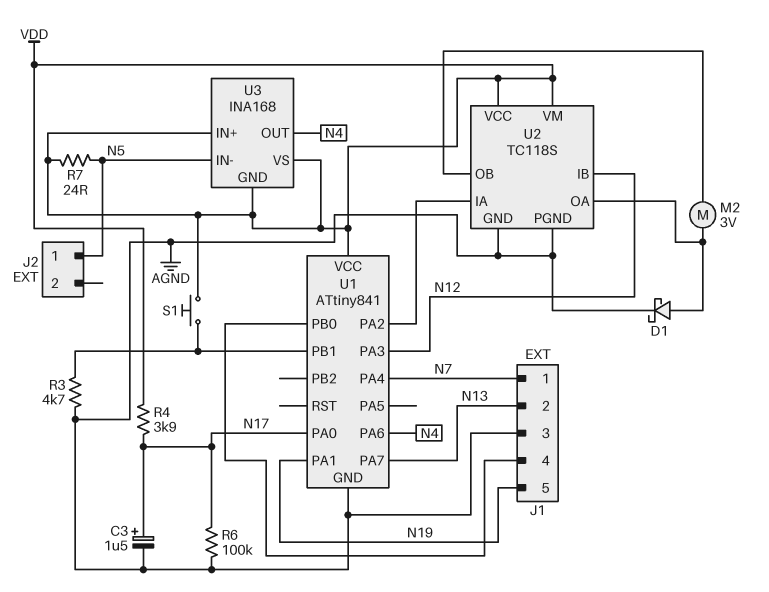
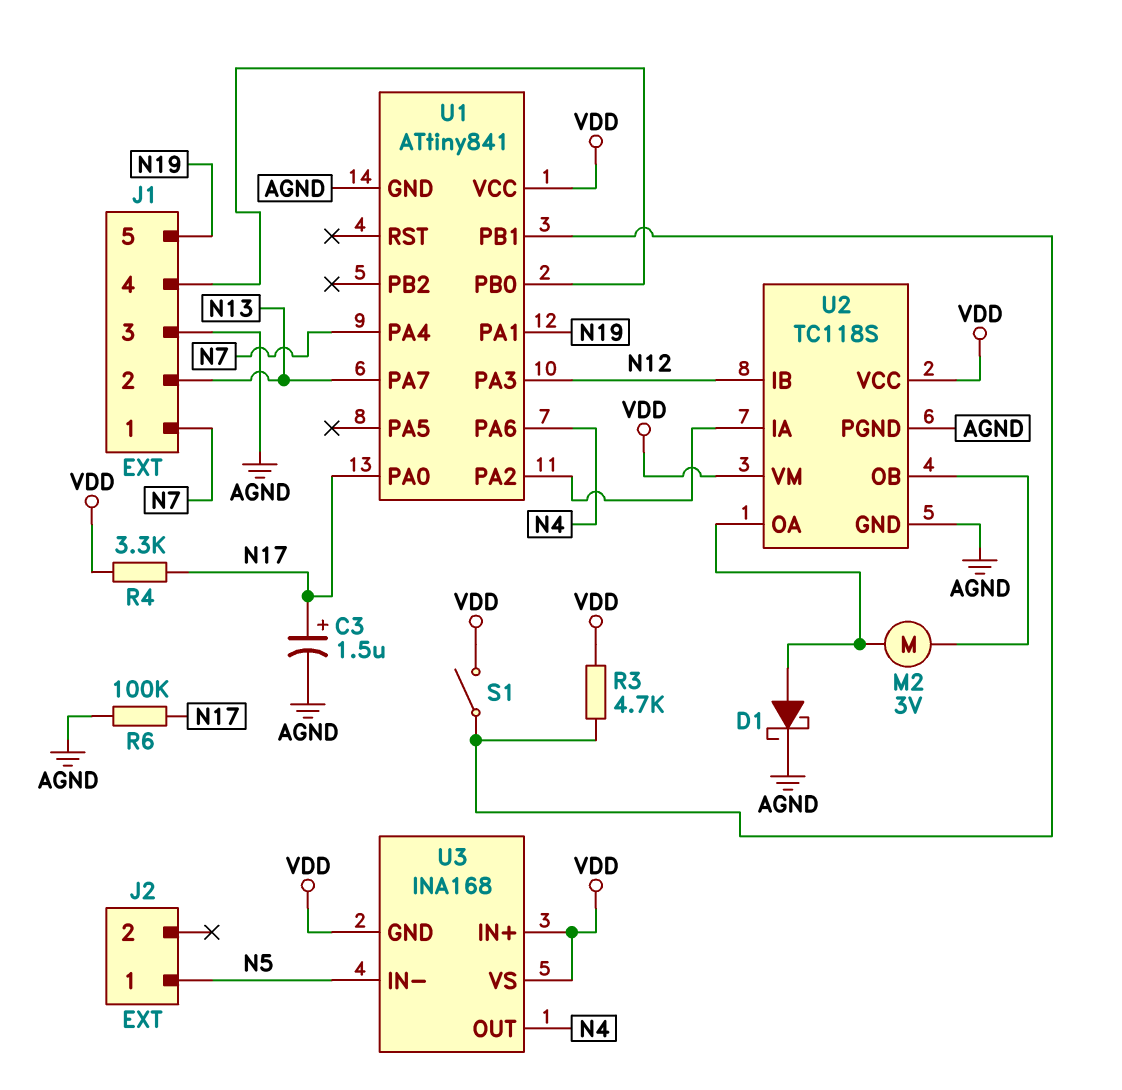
R3: 4.7k (AGND, U1/PB1) -> 4.7k (U1/PB1, VDD)
R4: 3.9k (N17, VDD) -> 3.3k (N17, VDD)
R7: 24 (N5, VDD) -> none
S1: button (U1/PB1, VDD) -> switch (U1/PB1, VDD)

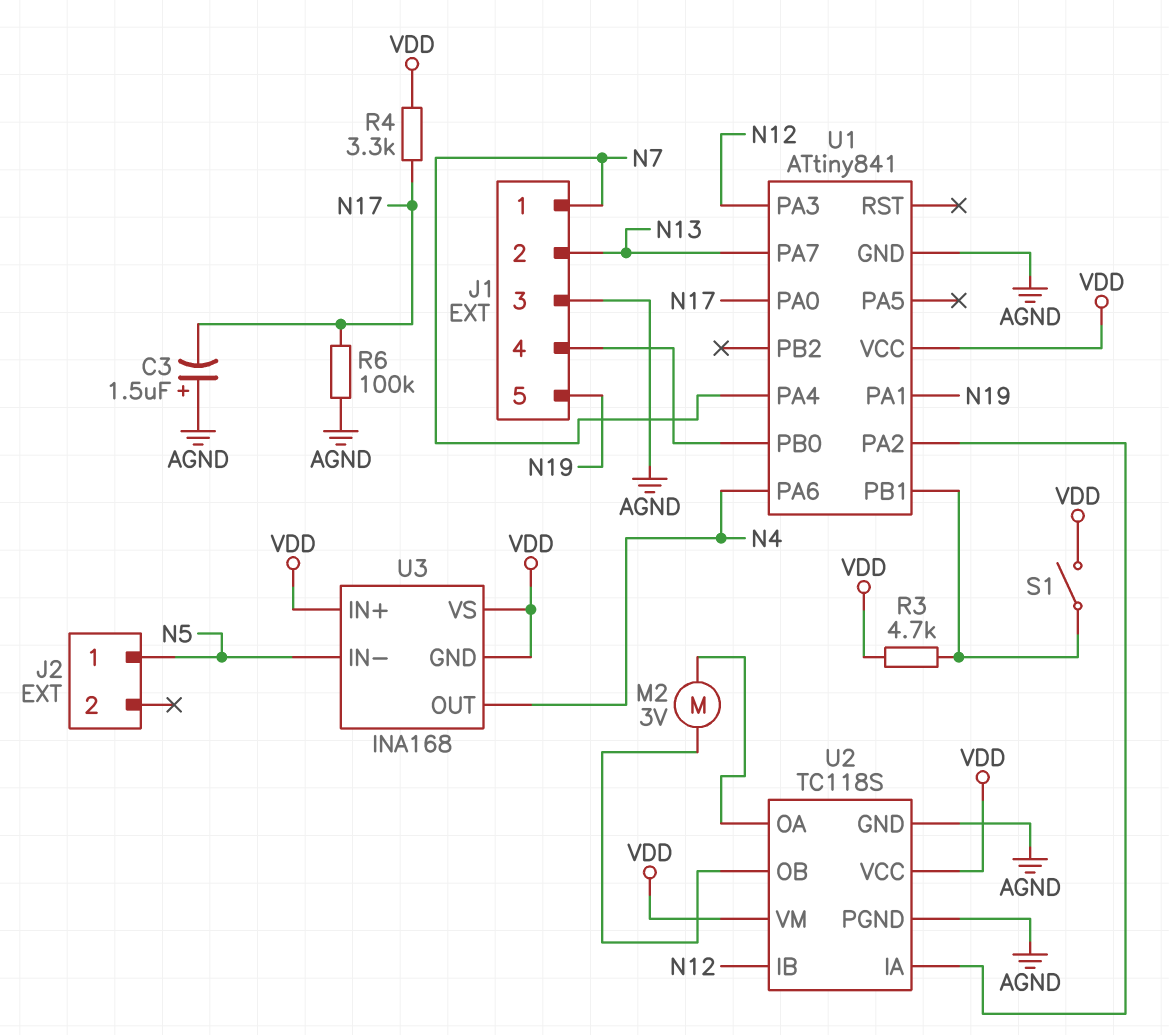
C3: 1.5uF (plus N17, minus AGND) -> 1.5uF (plus AGND, minus N17)
D1: schottky (A U2/OA, K AGND) -> none

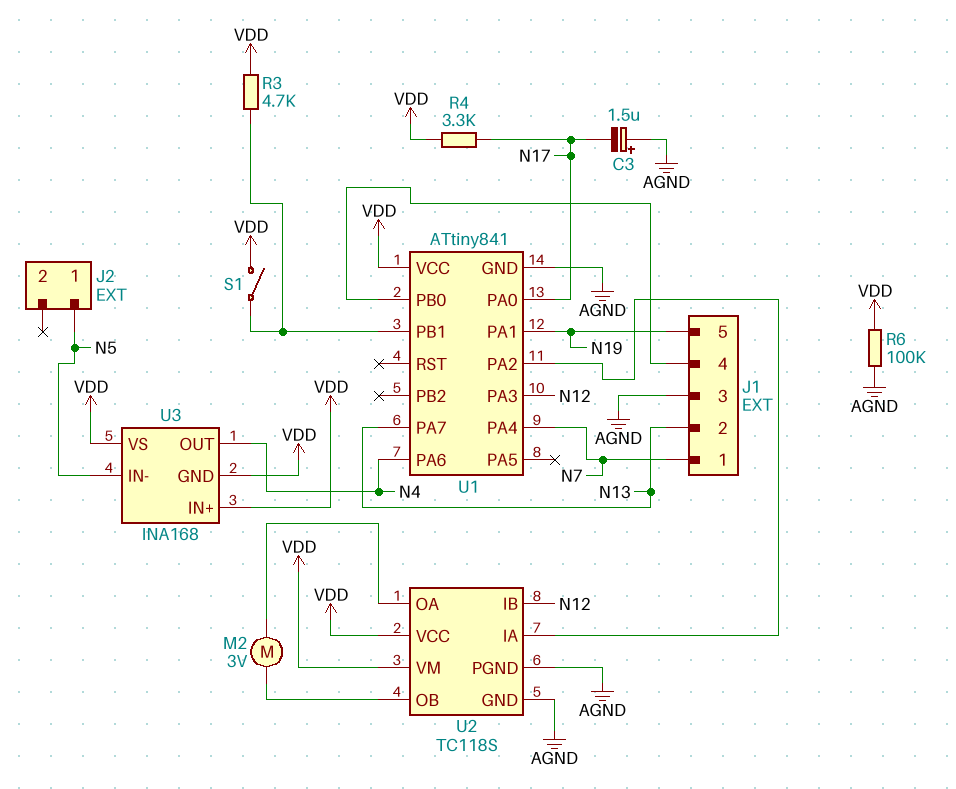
R6: 100k (AGND, N17) -> 100k (AGND, VDD)

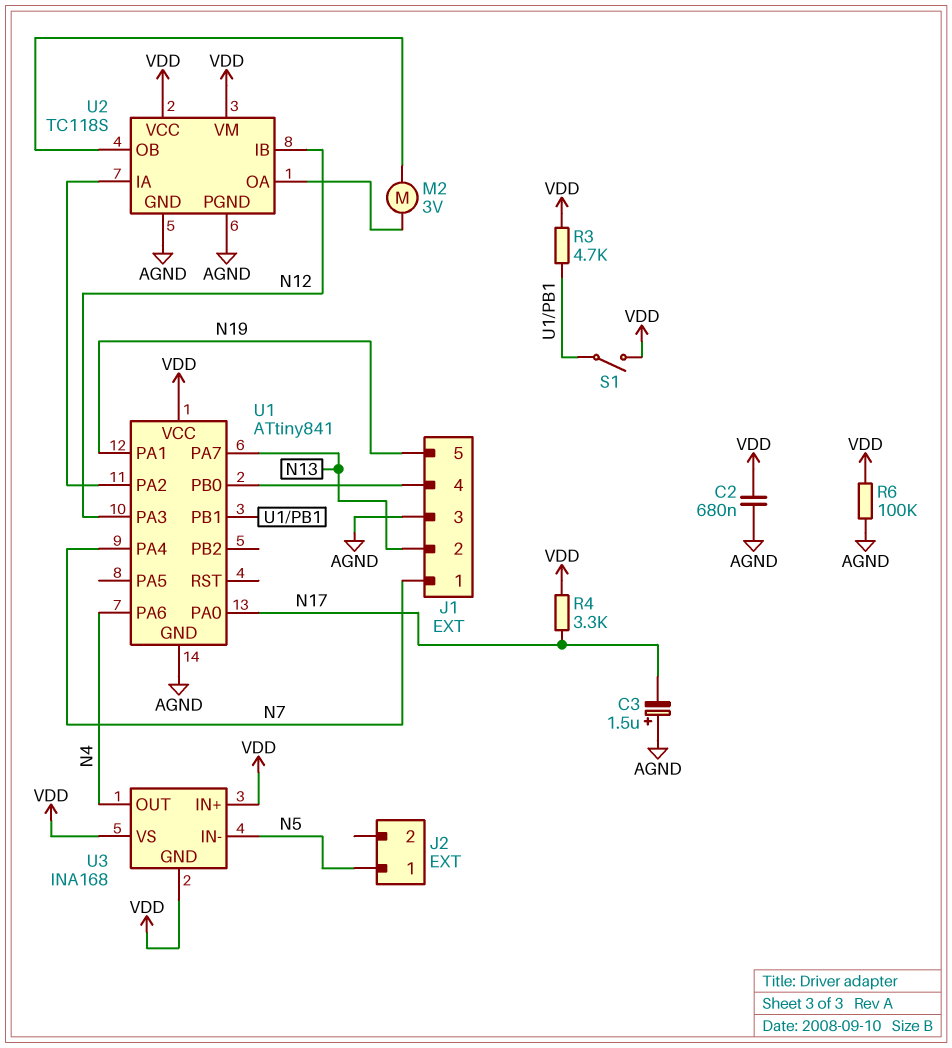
C2: none -> 680nF (AGND, VDD)

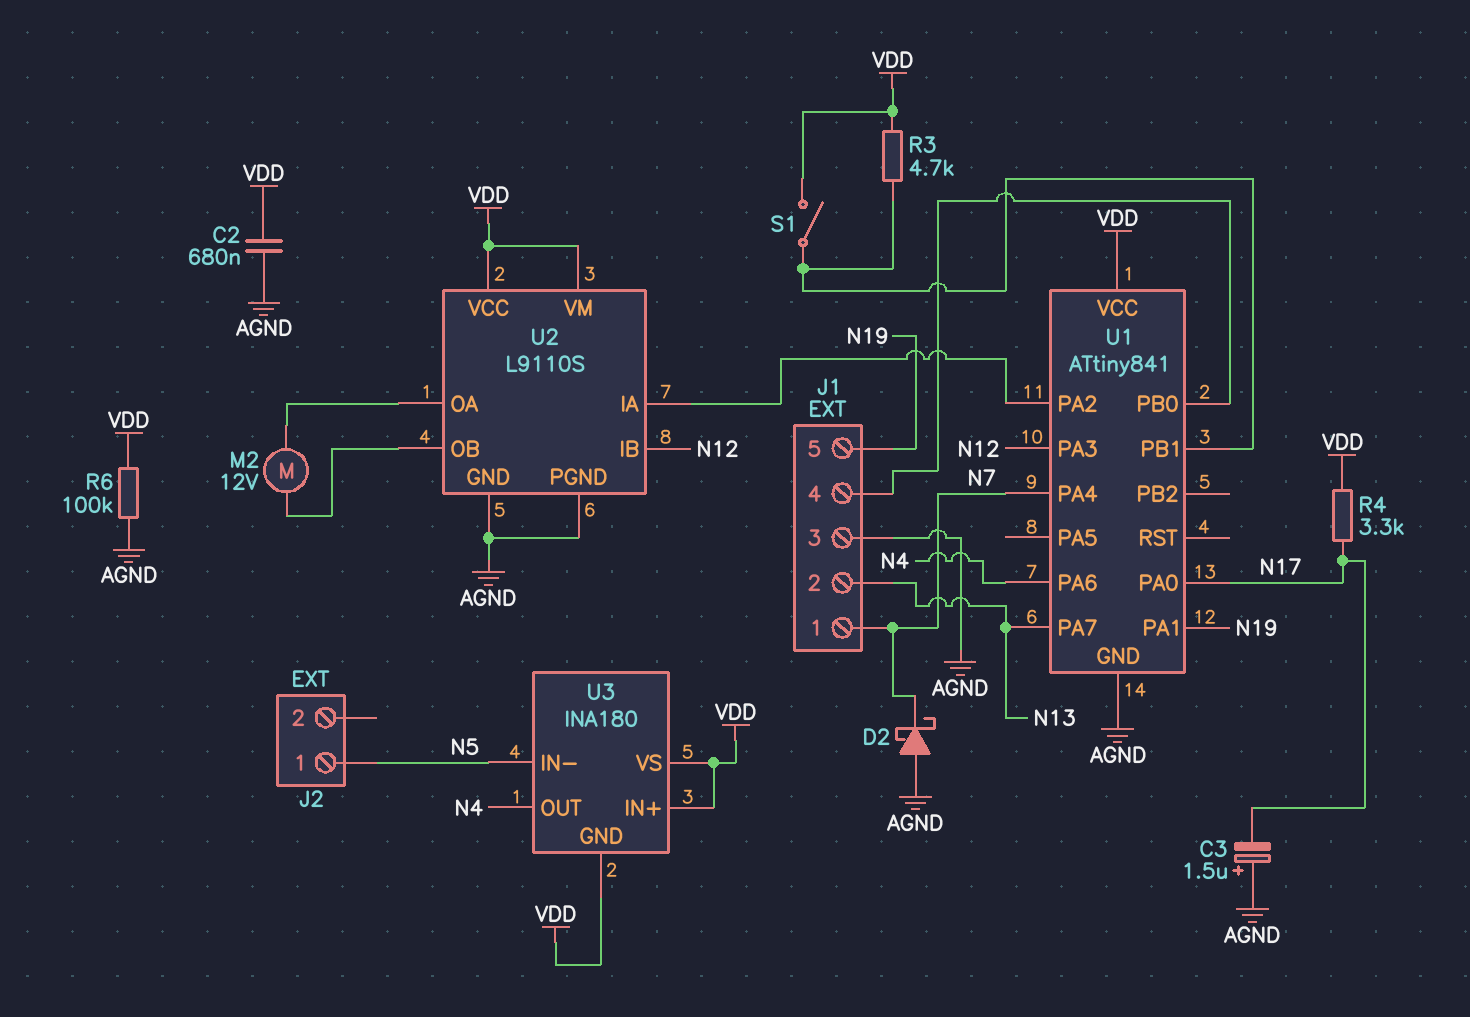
D2: none -> schottky (A AGND, K N7)
M2: motor 3V (U2/OA, U2/OB) -> motor 12V (U2/OA, U2/OB)
U2: TC118S -> L9110S
U3: INA168 -> INA180

